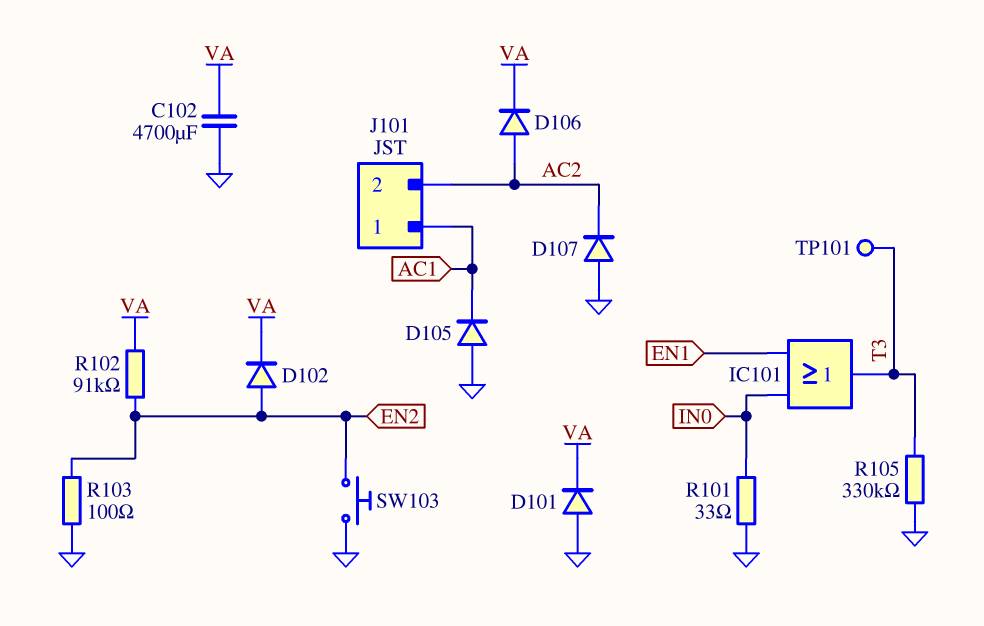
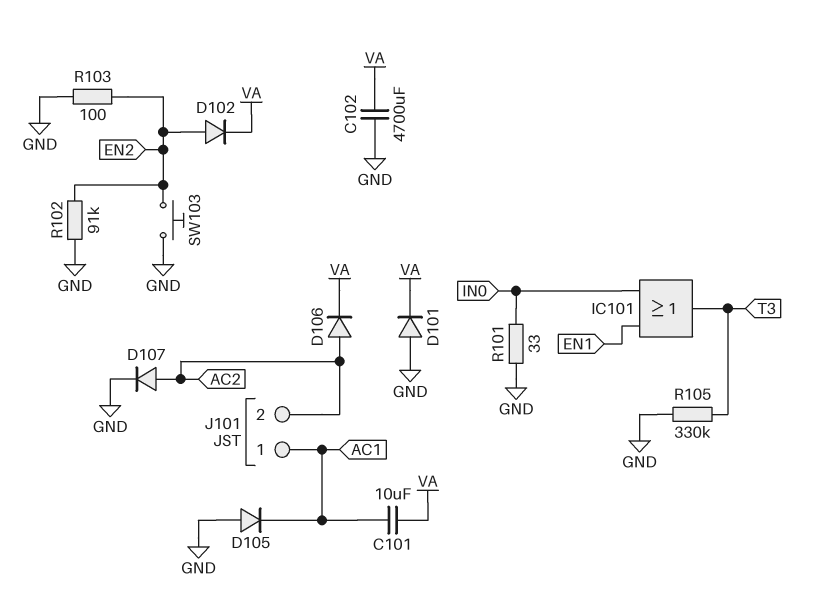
C101: none -> 10uF (AC1, VA)
D107: diode (A GND, K AC2) -> diode (A AC2, K GND)
R102: 91k (EN2, VA) -> 91k (EN2, GND)
TP101: test point (T3) -> none

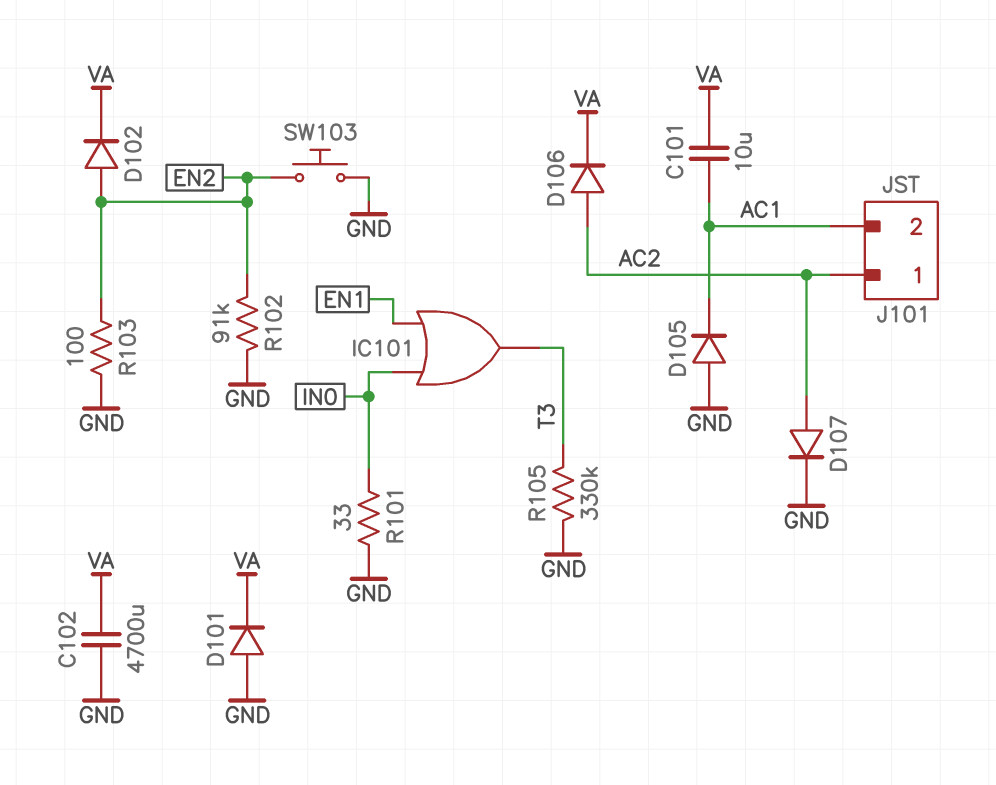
J101 pin 1: AC1 -> AC2
J101 pin 2: AC2 -> AC1

